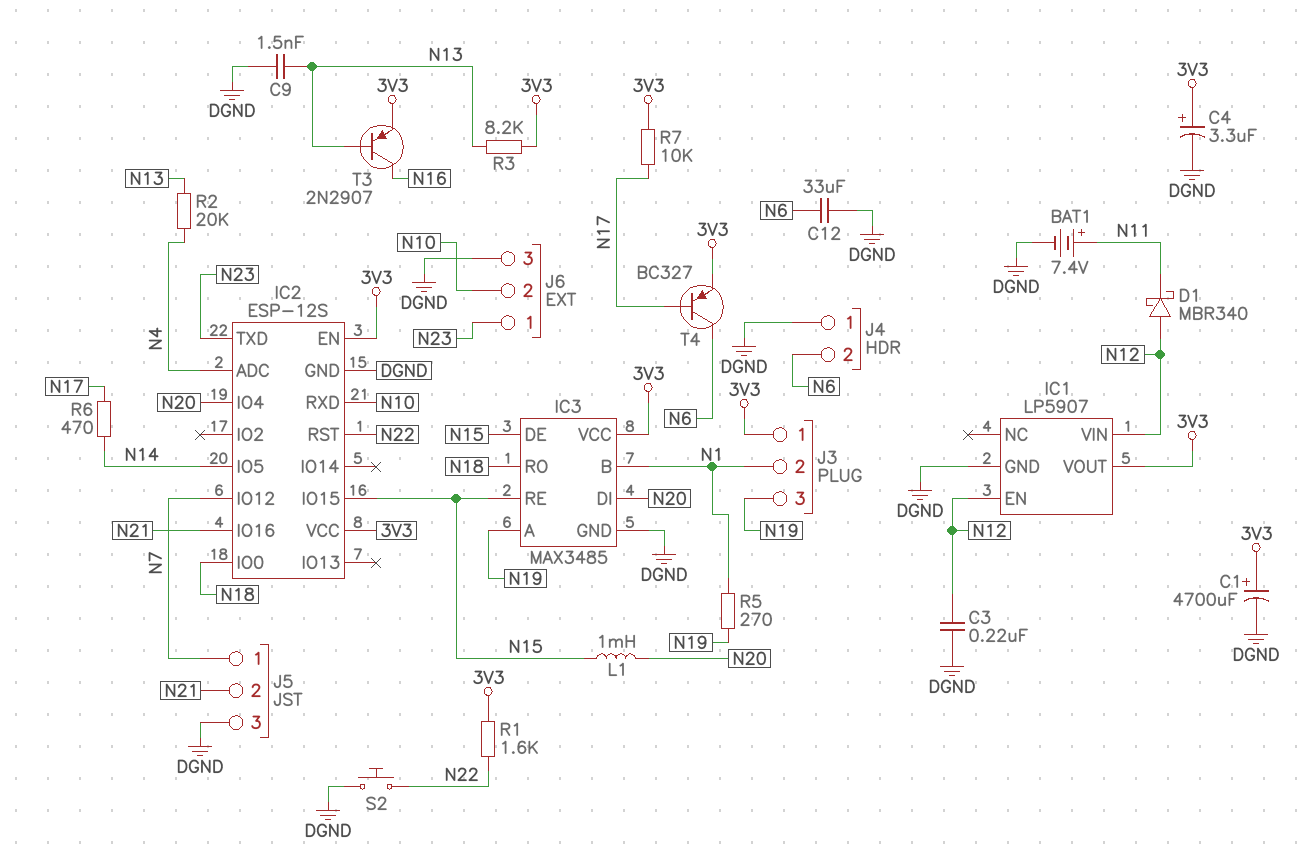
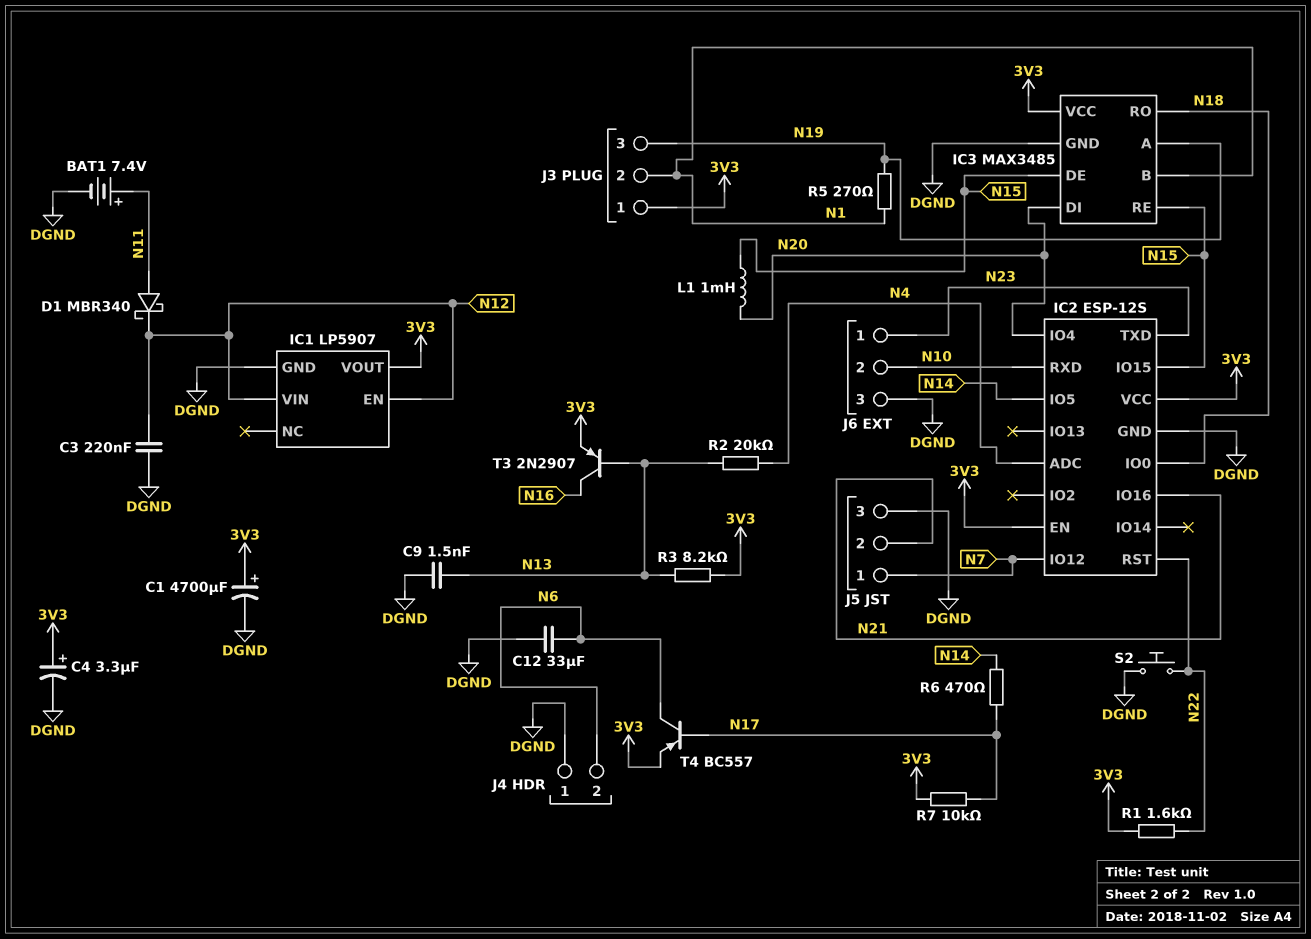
D1: schottky MBR340 (A N12, K N11) -> schottky MBR340 (A N11, K N12)
T4: PNP BC327 (B N17, C N6, E 3V3) -> PNP BC557 (B N17, C N6, E 3V3)

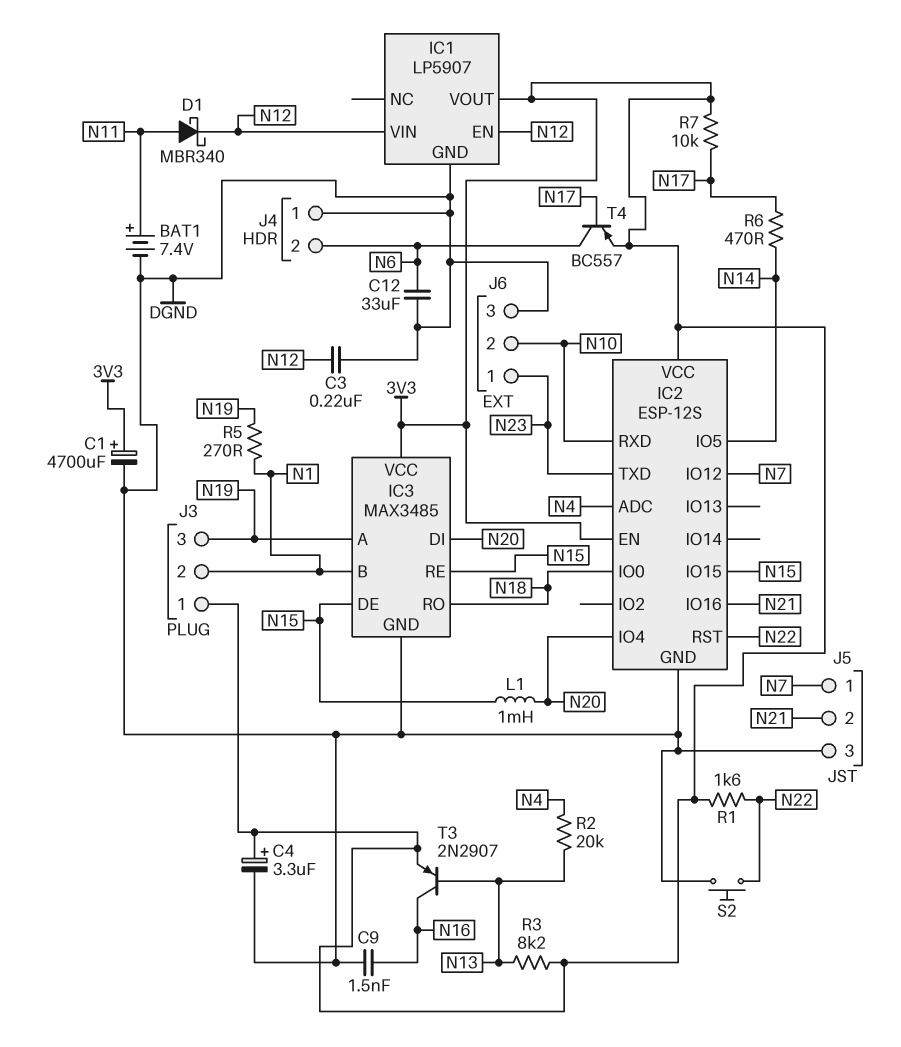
C9: 1.5nF (DGND, N13) -> 1.5nF (DGND, N16)

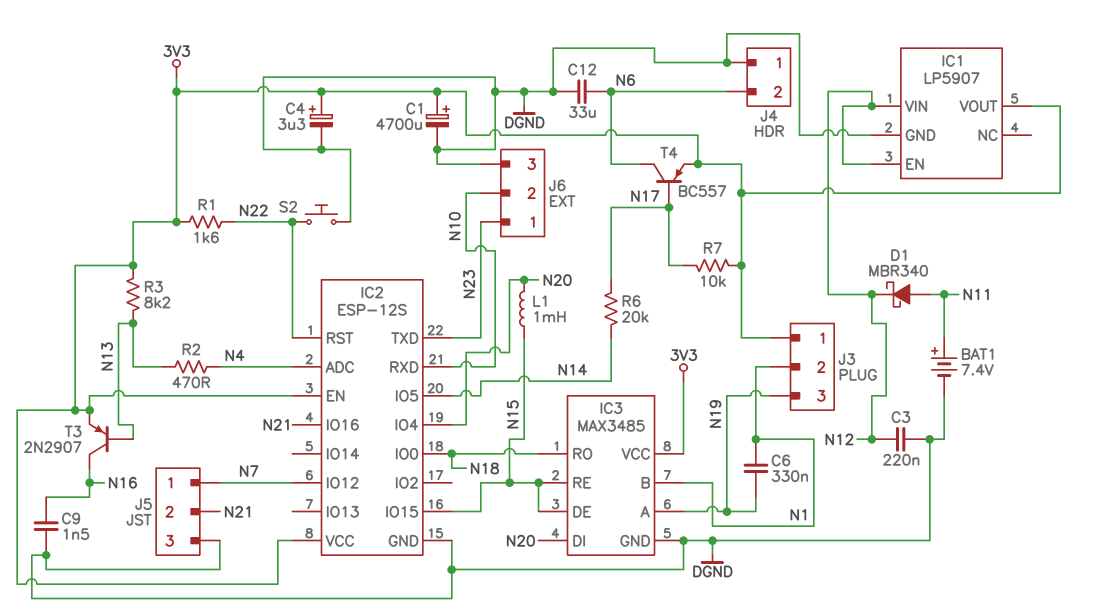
C6: none -> 330nF (N1, N19)
R2: 20k (N4, N13) -> 470 (N4, N13)
R5: 270 (N1, N19) -> none
R6: 470 (N14, N17) -> 20k (N14, N17)

